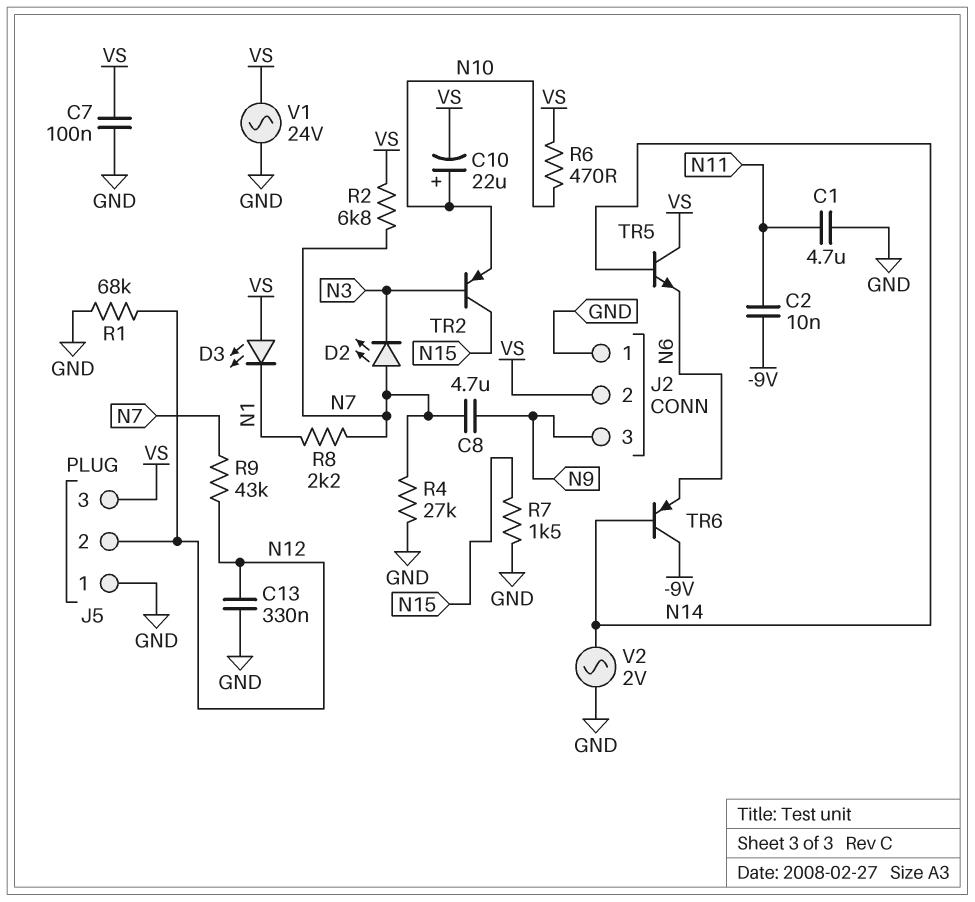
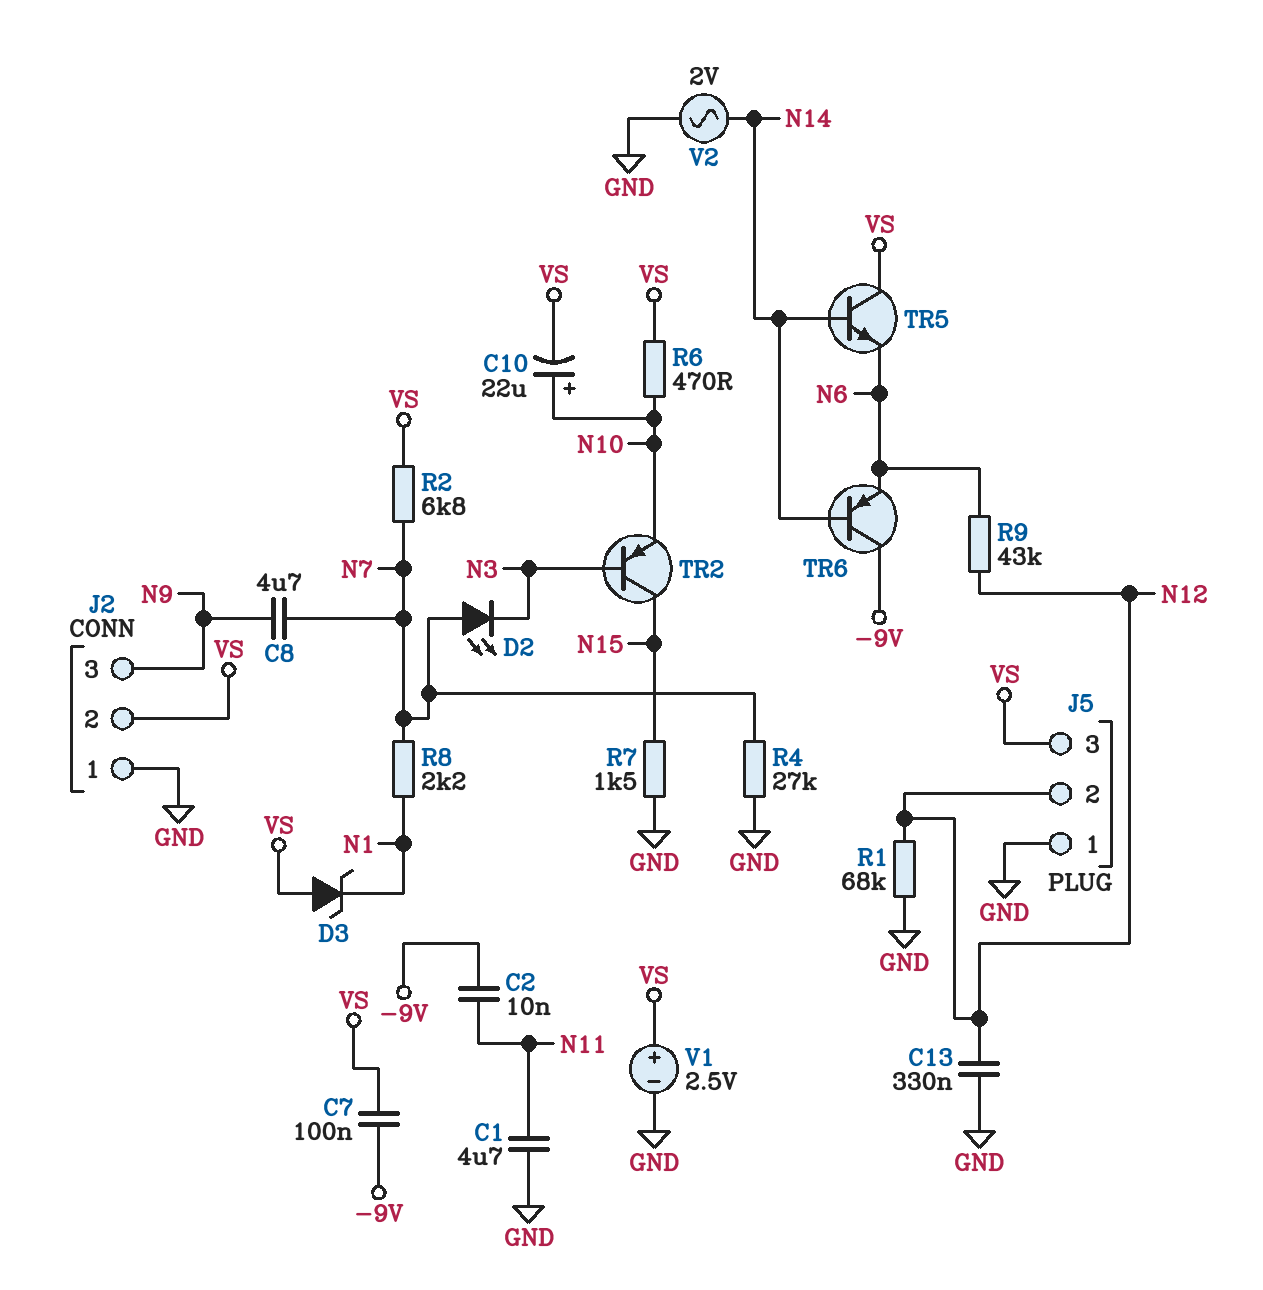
C7: 100nF (GND, VS) -> 100nF (-9V, VS)
D3: LED (A VS, K N1) -> zener (A VS, K N1)
R9: 43k (N7, N12) -> 43k (N6, N12)
V1: AC 24V (GND, VS) -> 2.5V (plus VS, minus GND)

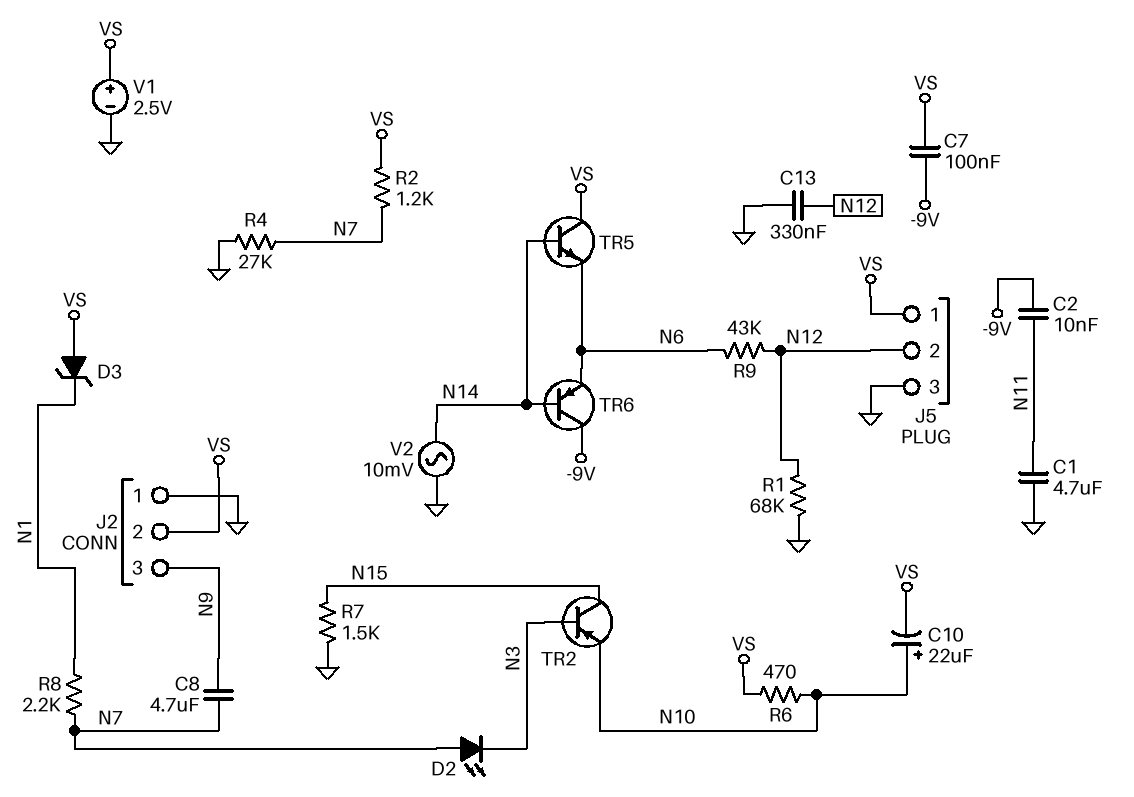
J5 pin 1: GND -> VS
J5 pin 3: VS -> GND
R2: 6.8k (N7, VS) -> 1.2k (N7, VS)
V2: AC 2V (GND, N14) -> AC 10mV (GND, N14)

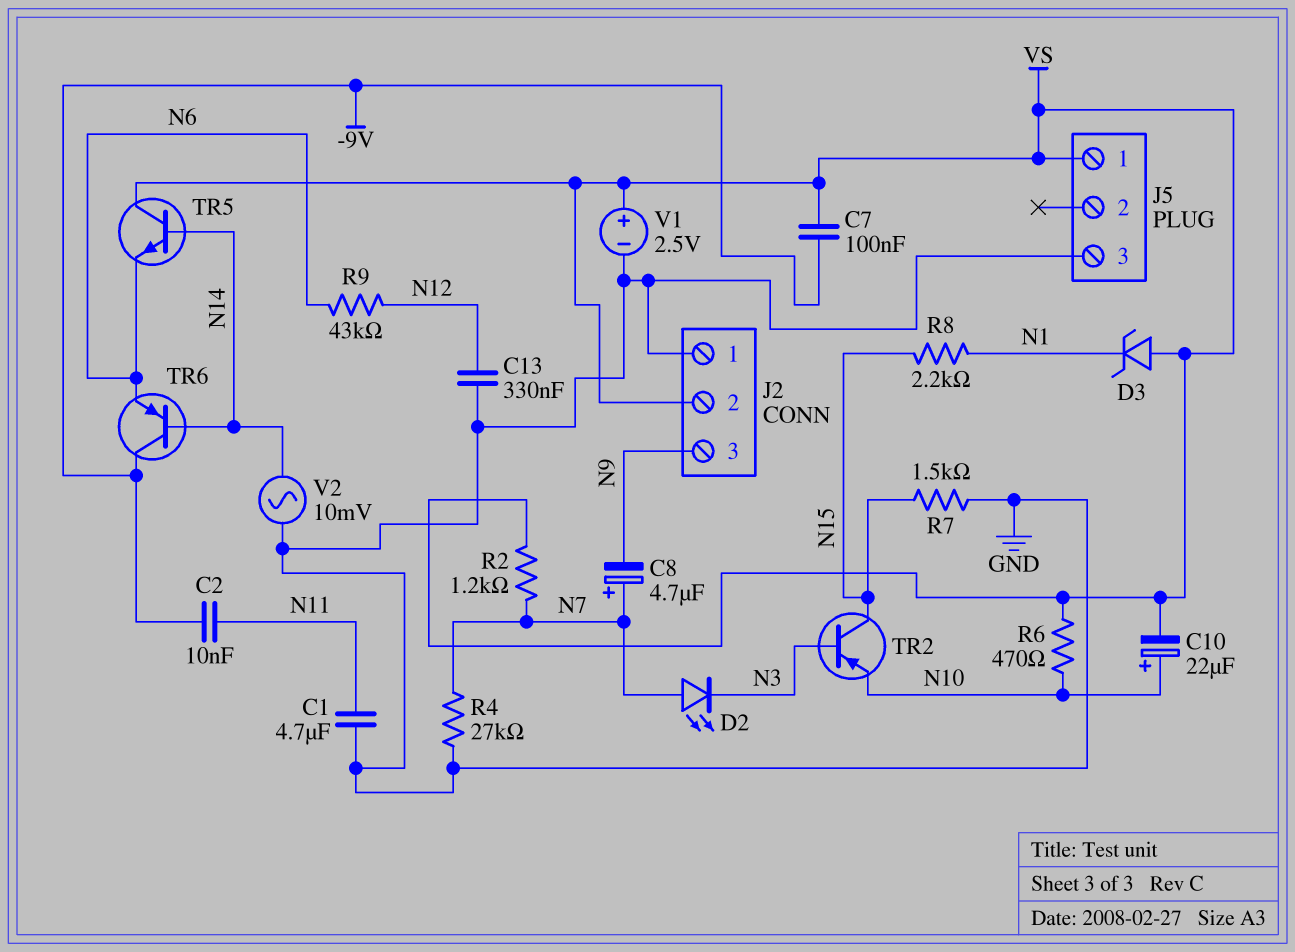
C8: 4.7uF (N7, N9) -> 4.7uF (plus N7, minus N9)
J5 pin 2: N12 -> none
R1: 68k (GND, N12) -> none
R8: 2.2k (N1, N7) -> 2.2k (N1, N15)

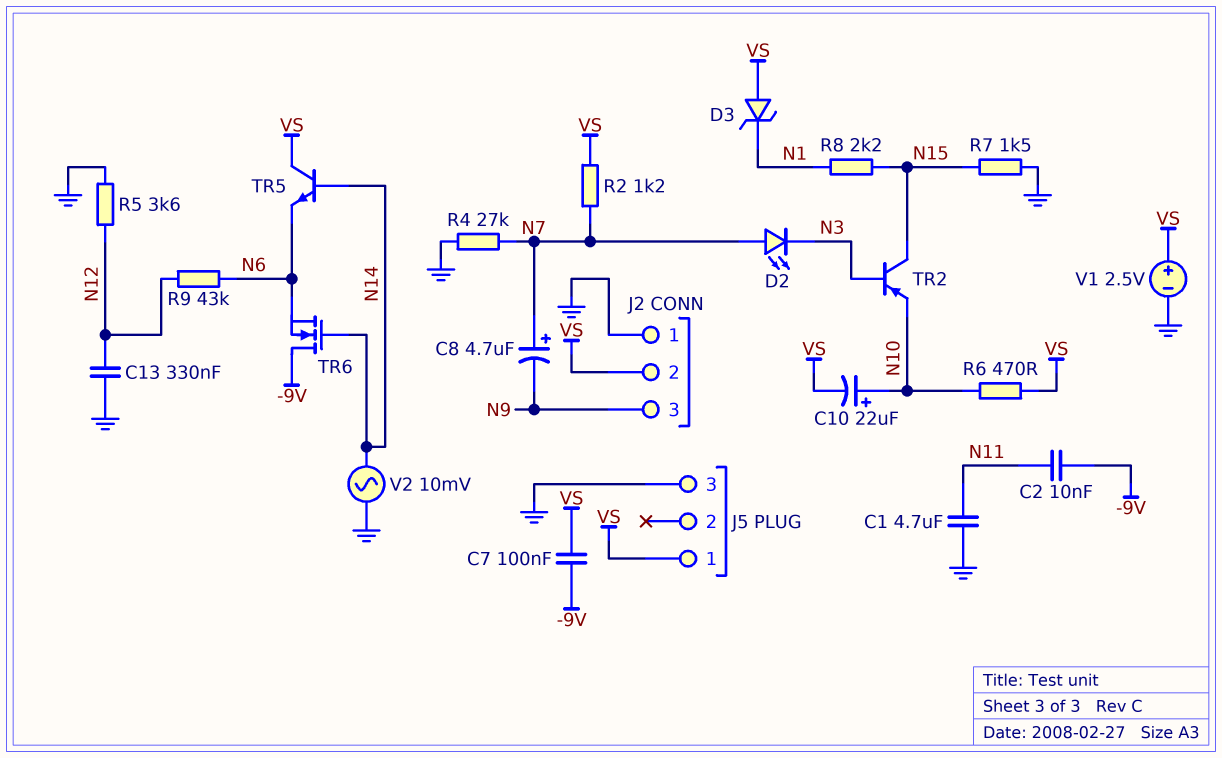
R5: none -> 3.6k (GND, N12)
TR6: PNP (B N14, C -9V, E N6) -> NMOS (G N14, D -9V, S N6)

